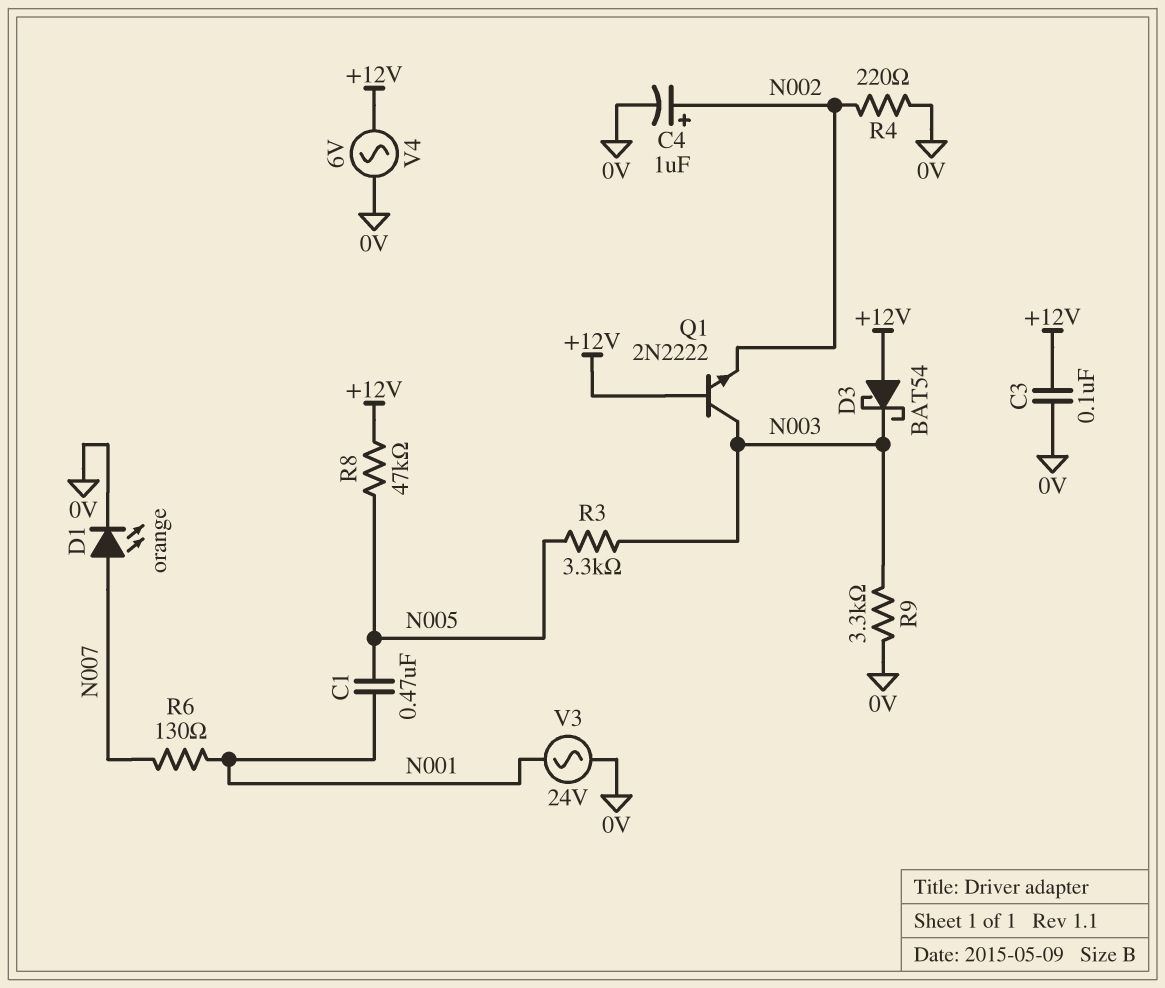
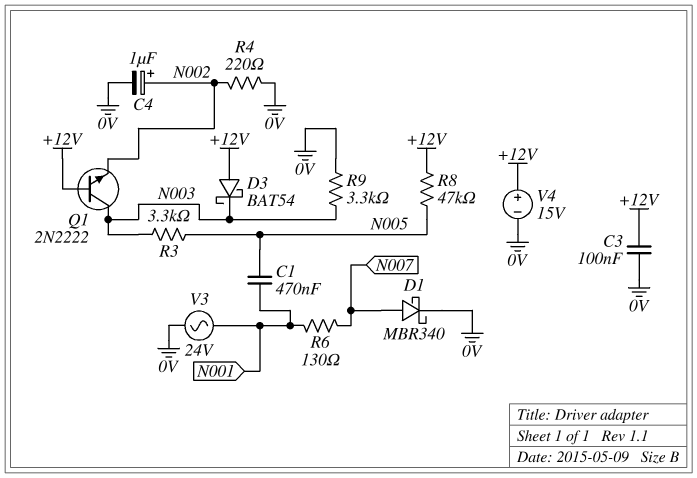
D1: LED orange (A N007, K 0V) -> schottky MBR340 (A N007, K 0V)
V4: AC 6V (+12V, 0V) -> 15V (plus +12V, minus 0V)

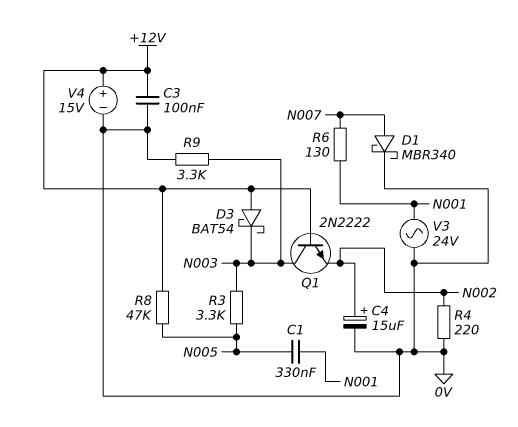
C1: 470nF (N001, N005) -> 330nF (N001, N005)
C4: 1uF (plus N002, minus 0V) -> 15uF (plus N002, minus 0V)

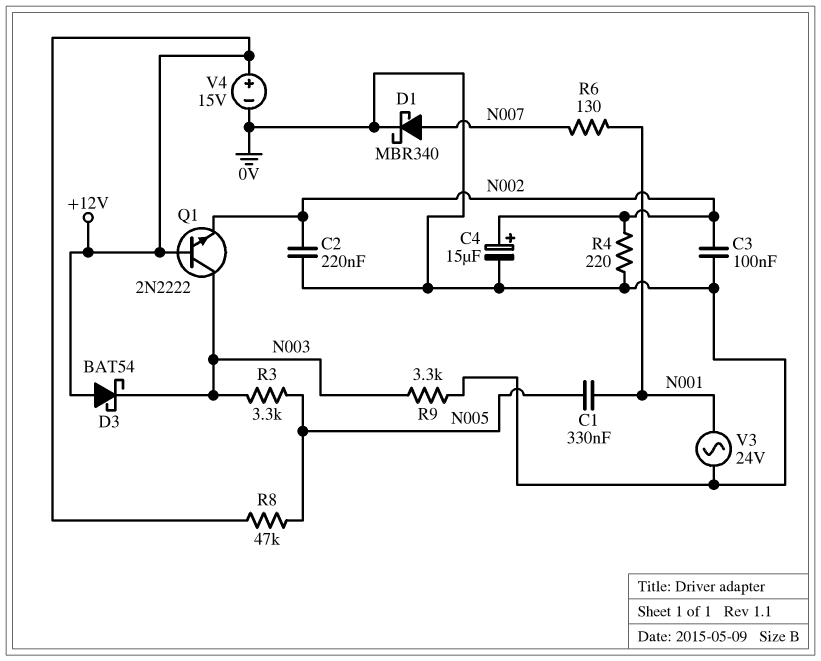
C2: none -> 220nF (0V, N002)
C3: 100nF (+12V, 0V) -> 100nF (0V, N002)

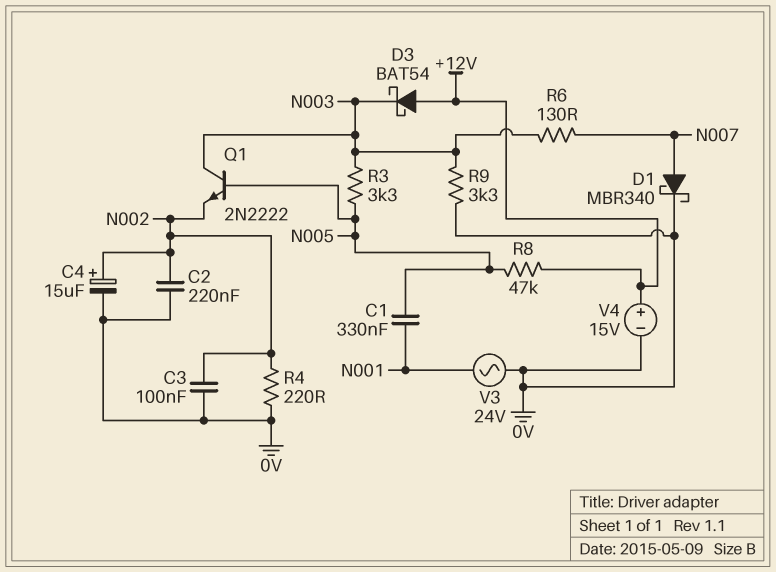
Q1: NPN 2N2222 (B +12V, C N003, E N002) -> NPN 2N2222 (B N005, C N003, E N002)
R6: 130 (N001, N007) -> 130 (N003, N007)

